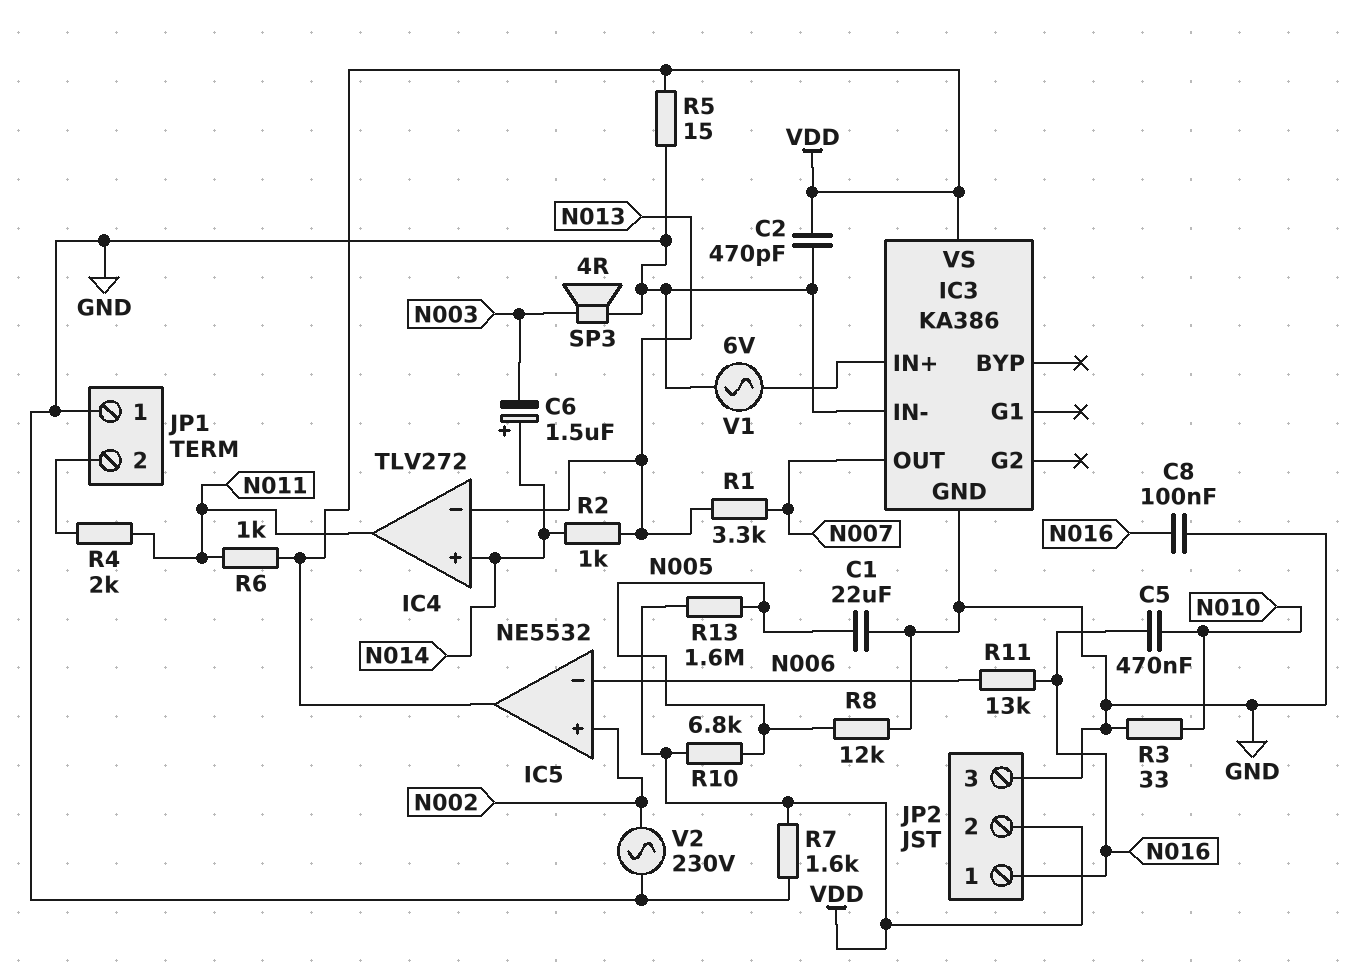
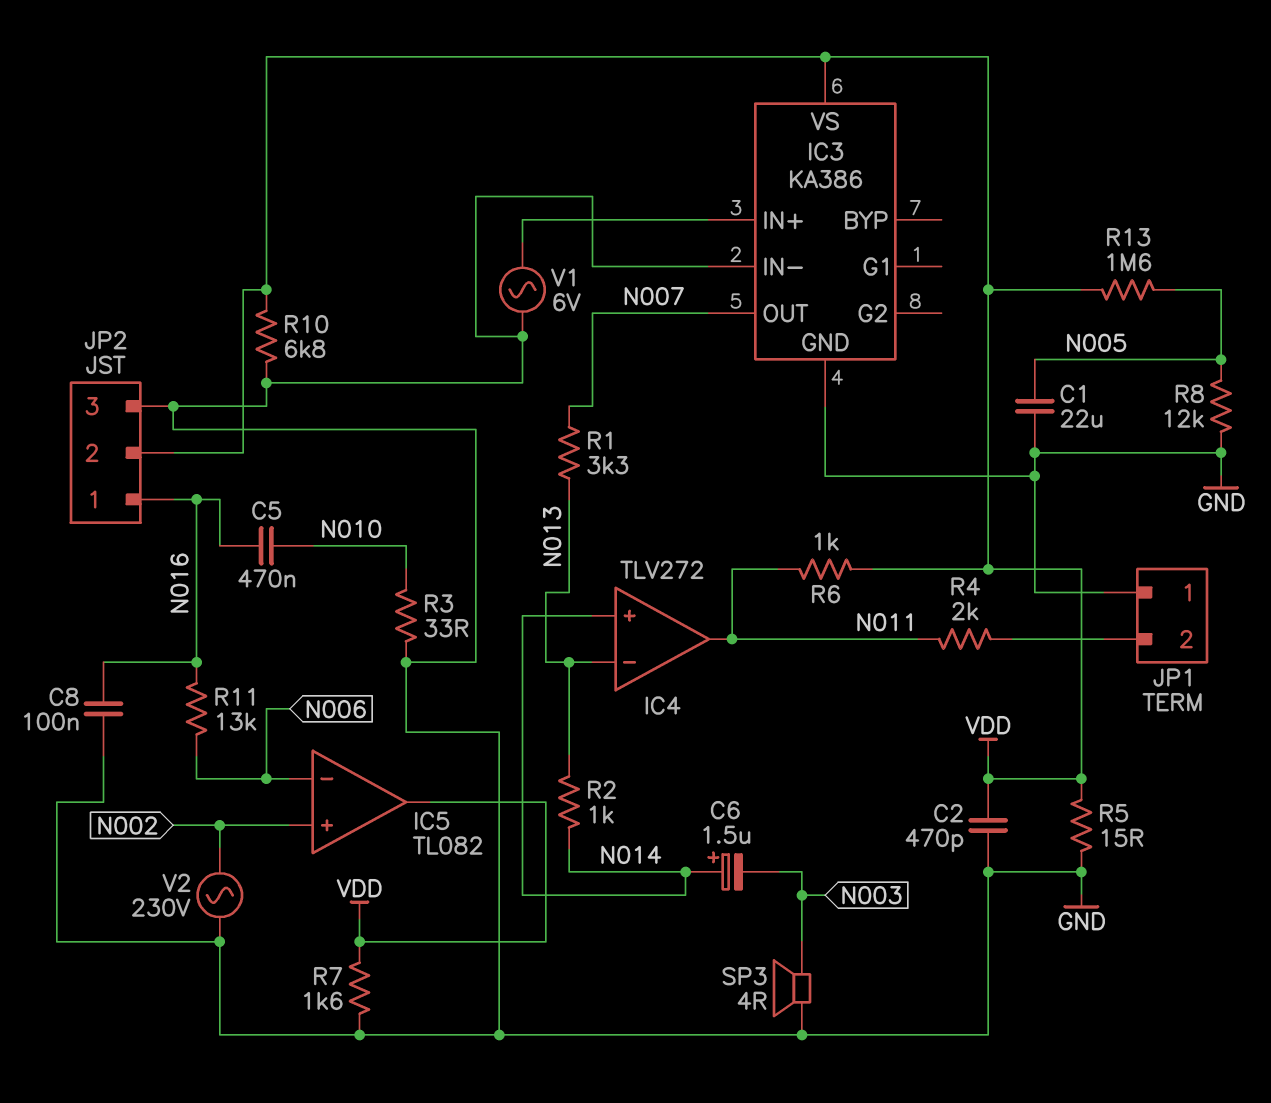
IC5: NE5532 -> TL082
R10: 6.8k (N005, VDD) -> 6.8k (GND, VDD)

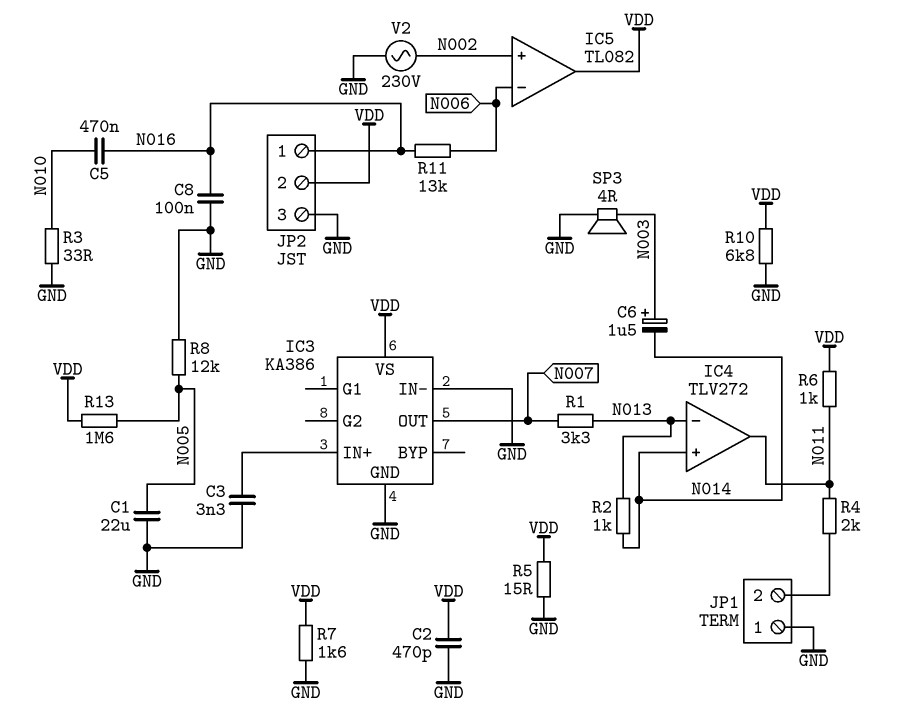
C3: none -> 3.3nF (GND, IC3/IN+)
C6: 1.5uF (plus N014, minus N003) -> 1.5uF (plus N003, minus N014)
V1: AC 6V (GND, IC3/IN+) -> none

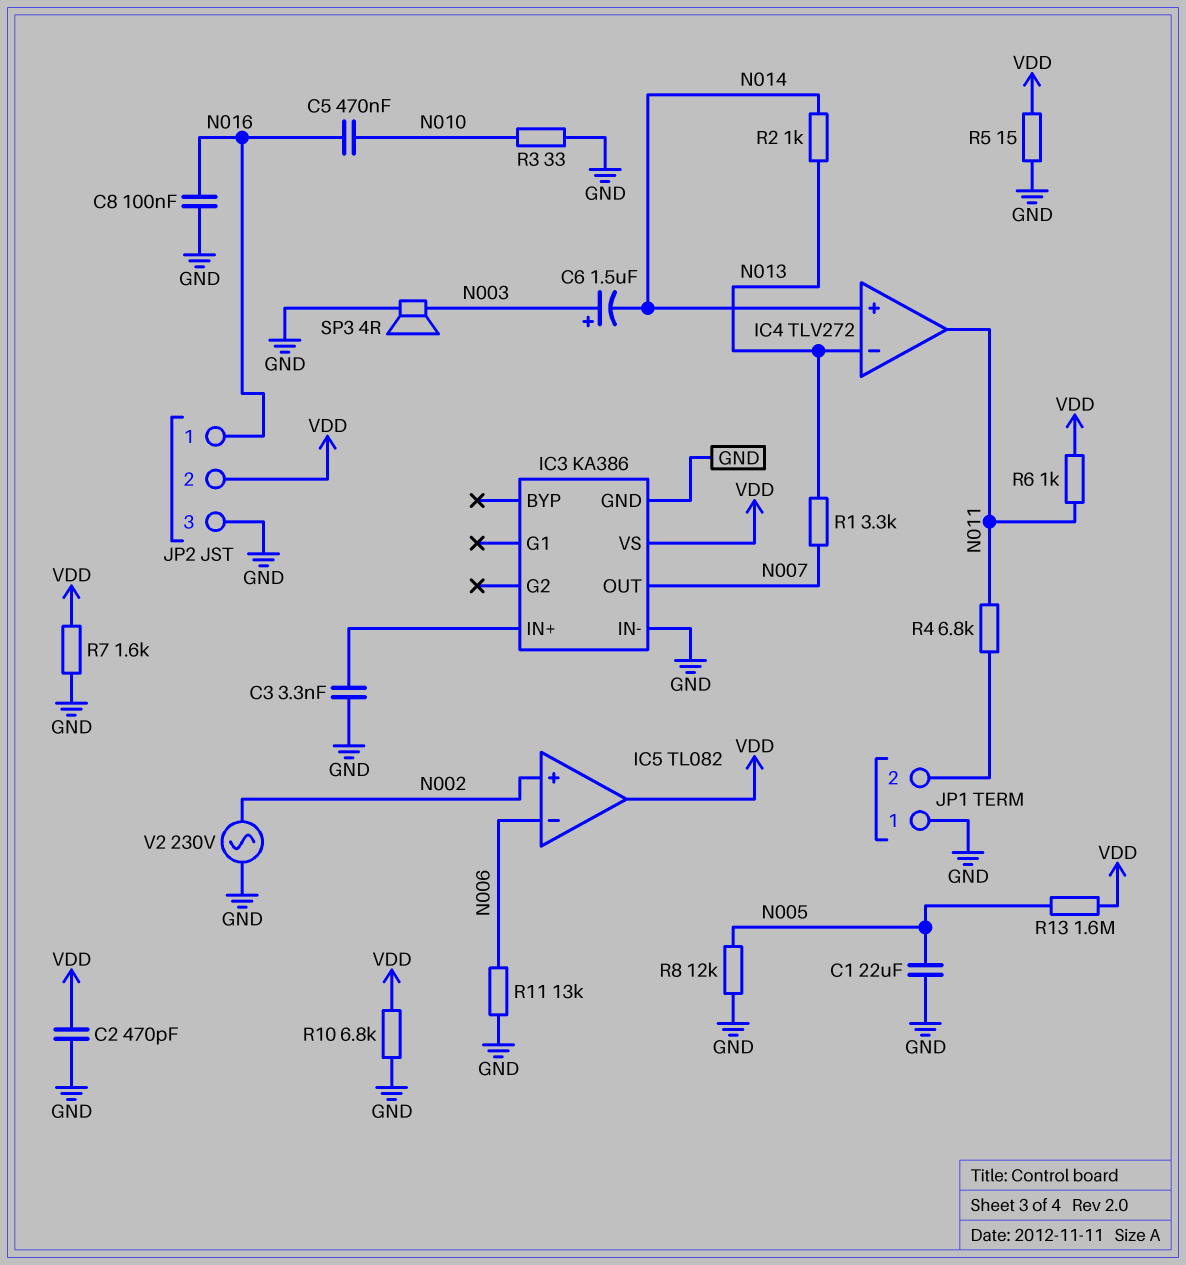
R4: 2k (JP1/2, N011) -> 6.8k (JP1/2, N011)
R11: 13k (N006, N016) -> 13k (GND, N006)

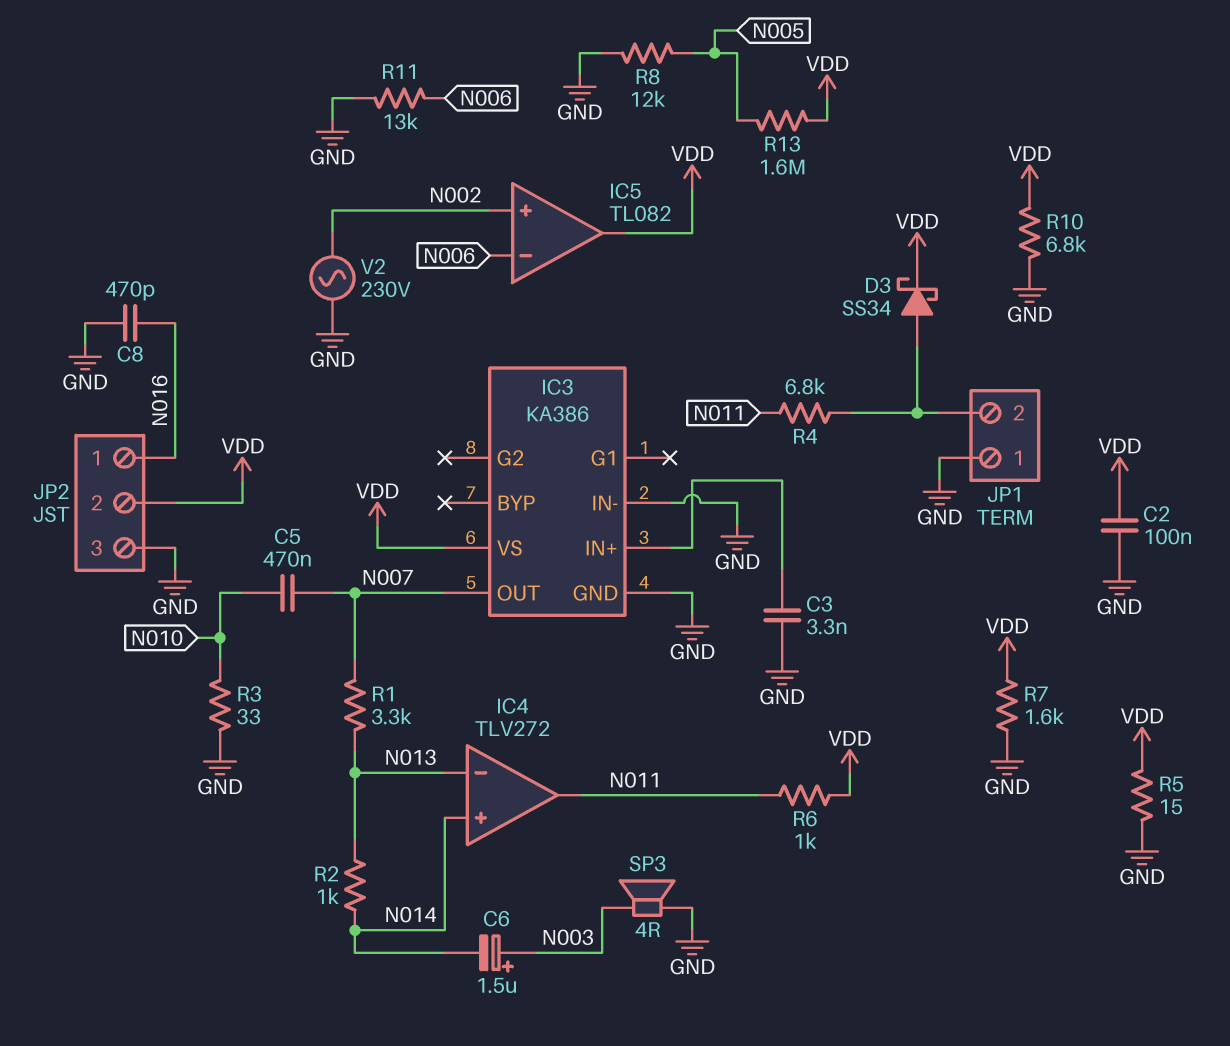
C1: 22uF (GND, N005) -> none
C2: 470pF (GND, VDD) -> 100nF (GND, VDD)
C5: 470nF (N010, N016) -> 470nF (N007, N010)
C8: 100nF (GND, N016) -> 470pF (GND, N016)
D3: none -> schottky SS34 (A JP1/2, K VDD)

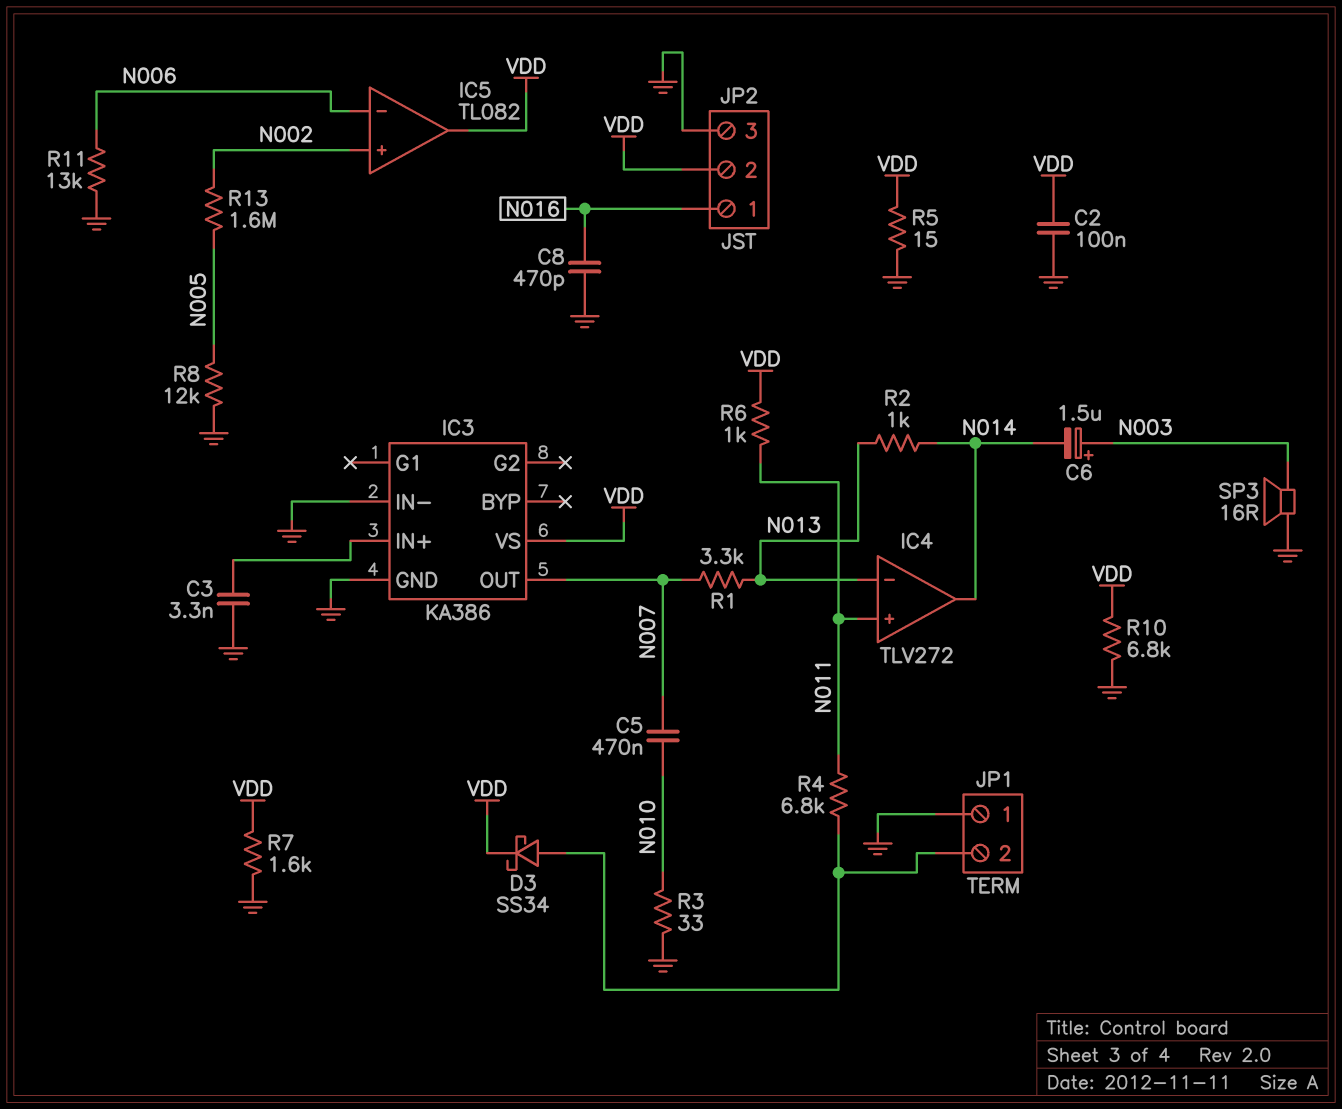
IC4 pin in+: N014 -> N011
IC4 pin out: N011 -> N014
R13: 1.6M (N005, VDD) -> 1.6M (N002, N005)
SP3: speaker 4R (GND, N003) -> speaker 16R (GND, N003)
V2: AC 230V (GND, N002) -> none

